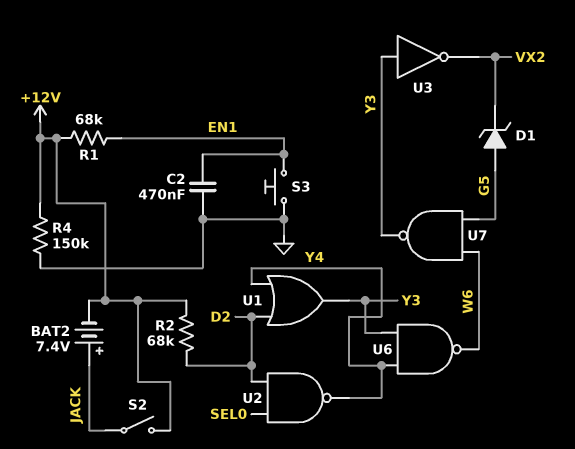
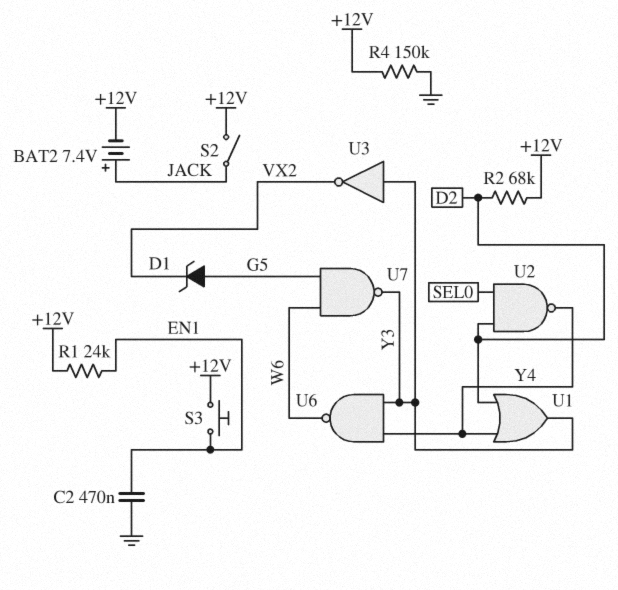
R1: 68k (+12V, EN1) -> 24k (+12V, EN1)
S3: button (EN1, GND) -> button (+12V, EN1)

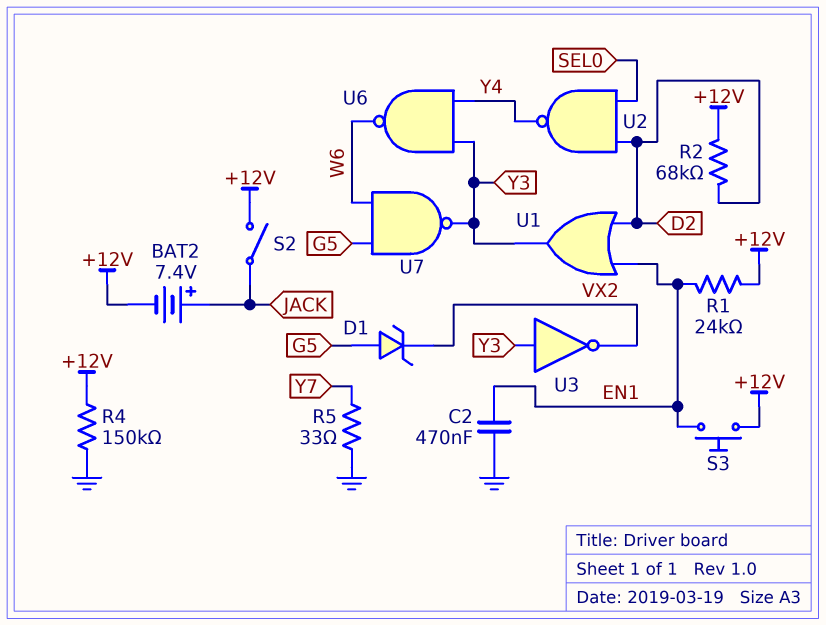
R5: none -> 33 (GND, Y7)
U1: OR (in D2, in Y4, out Y3) -> OR (in D2, in EN1, out Y3)

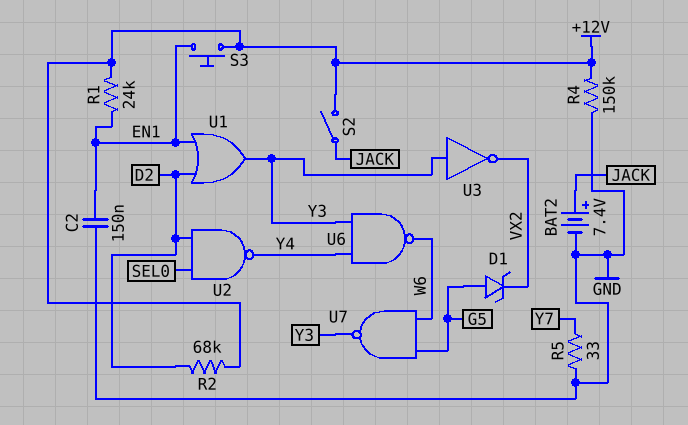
BAT2: 7.4V (plus JACK, minus +12V) -> 7.4V (plus JACK, minus GND)
C2: 470nF (EN1, GND) -> 150nF (EN1, GND)

